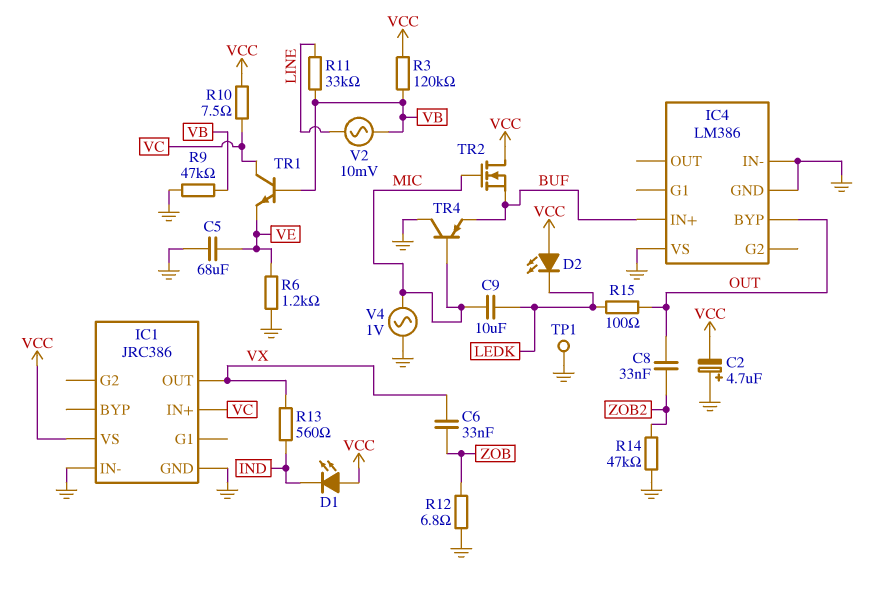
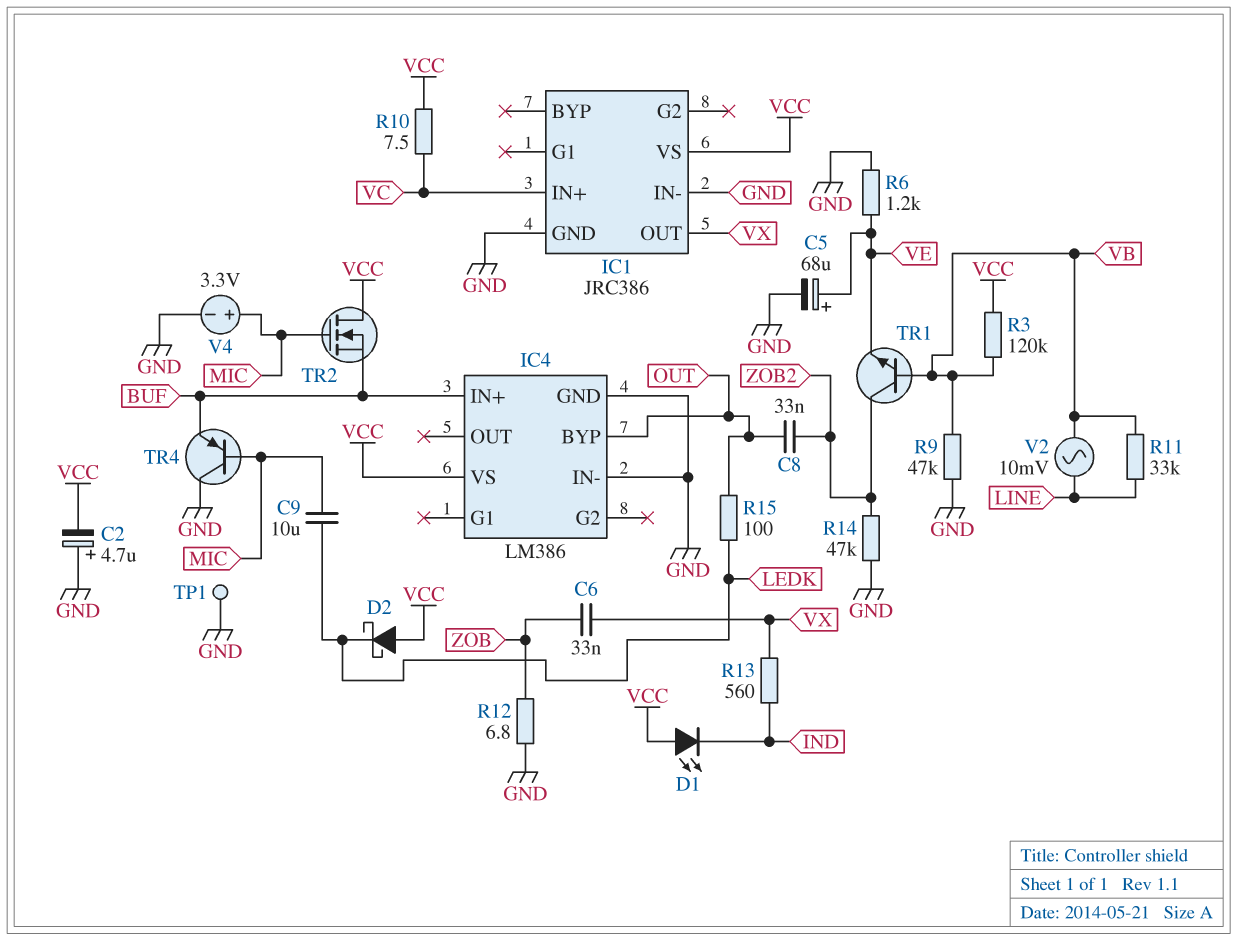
C5: 68uF (GND, VE) -> 68uF (plus VE, minus GND)
D2: LED (A VCC, K LEDK) -> schottky (A VCC, K LEDK)
IC4 pin VS: GND -> VCC
TR1: NPN (B VB, C VC, E VE) -> NPN (B VB, C ZOB2, E VE)
V4: AC 1V (GND, MIC) -> 3.3V (plus MIC, minus GND)

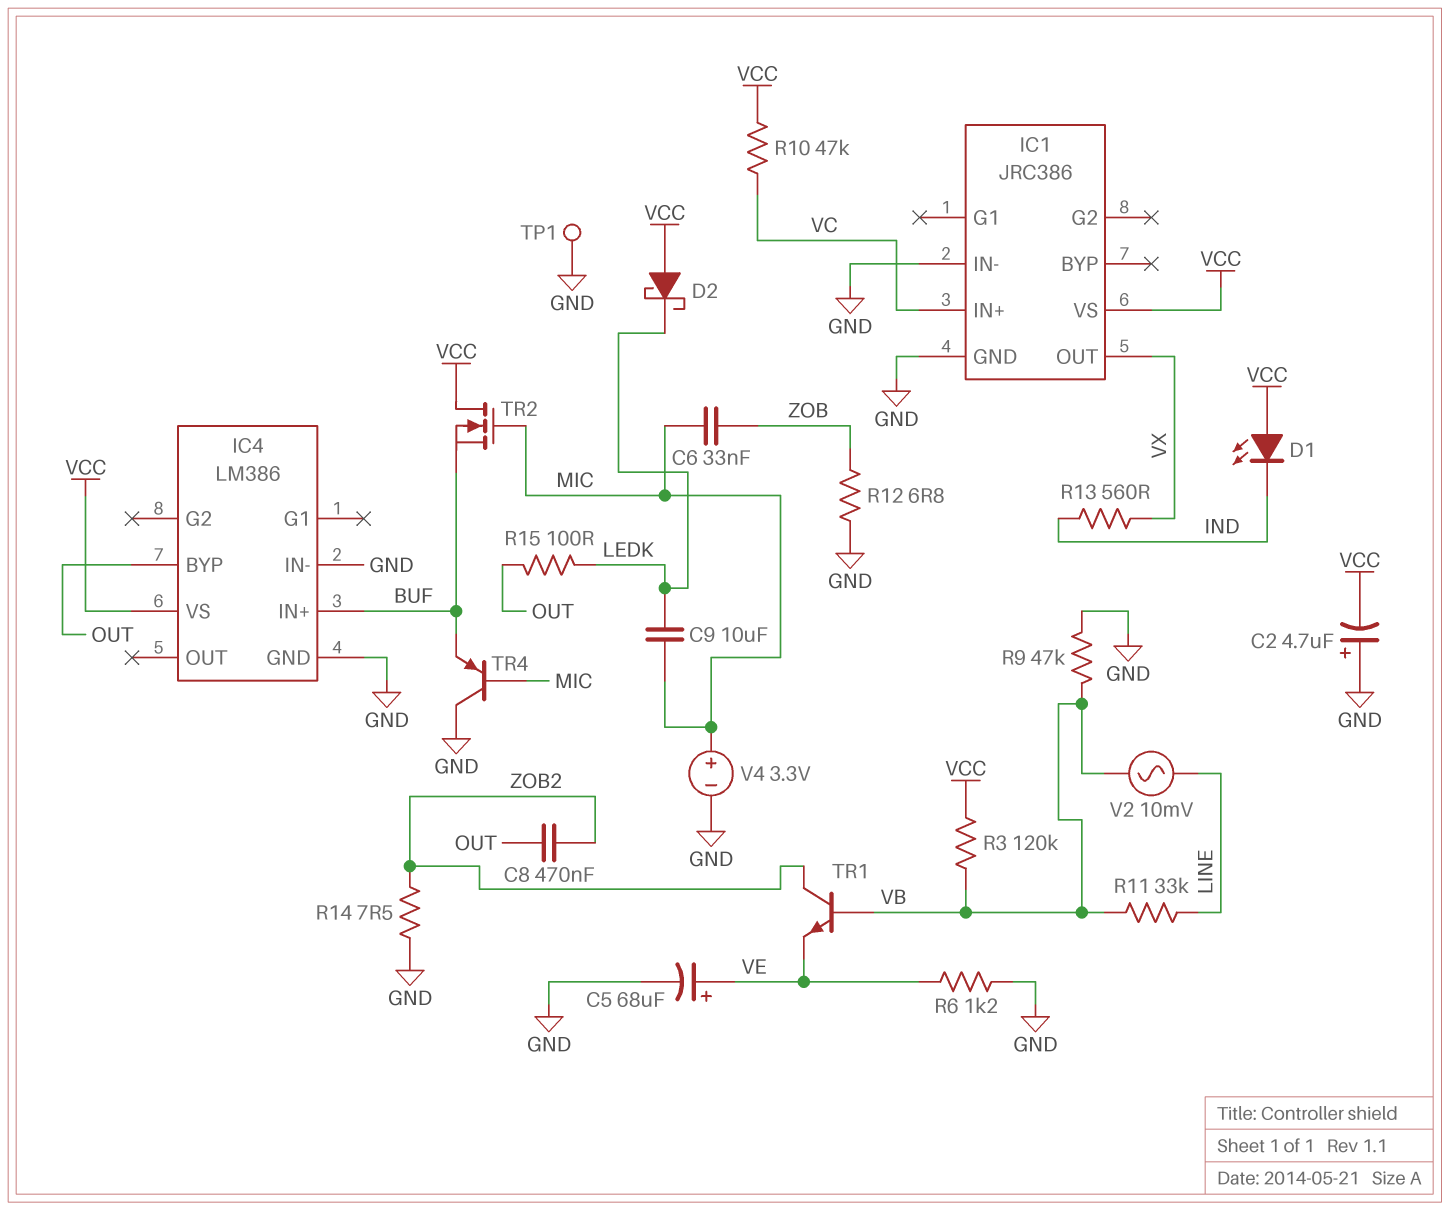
C6: 33nF (VX, ZOB) -> 33nF (MIC, ZOB)
C8: 33nF (OUT, ZOB2) -> 470nF (OUT, ZOB2)
R10: 7.5 (VC, VCC) -> 47k (VC, VCC)
R14: 47k (GND, ZOB2) -> 7.5 (GND, ZOB2)

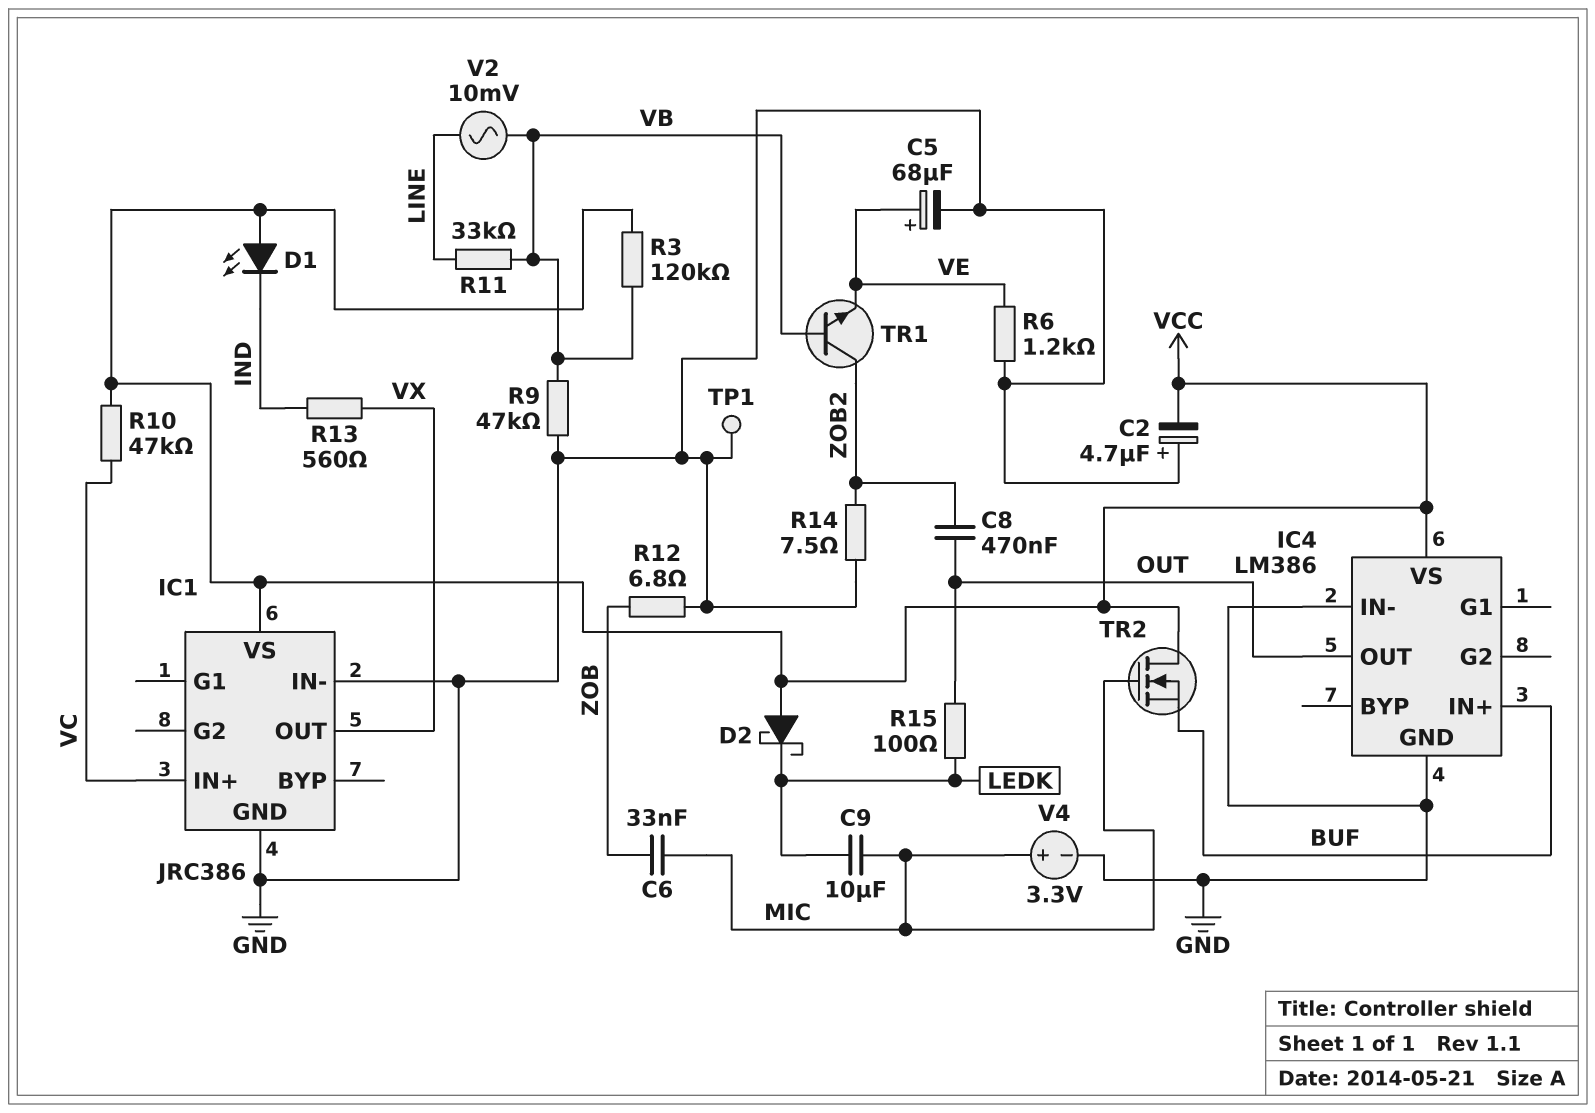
IC4 pin BYP: OUT -> none
IC4 pin OUT: none -> OUT
TR4: PNP (B MIC, C GND, E BUF) -> none

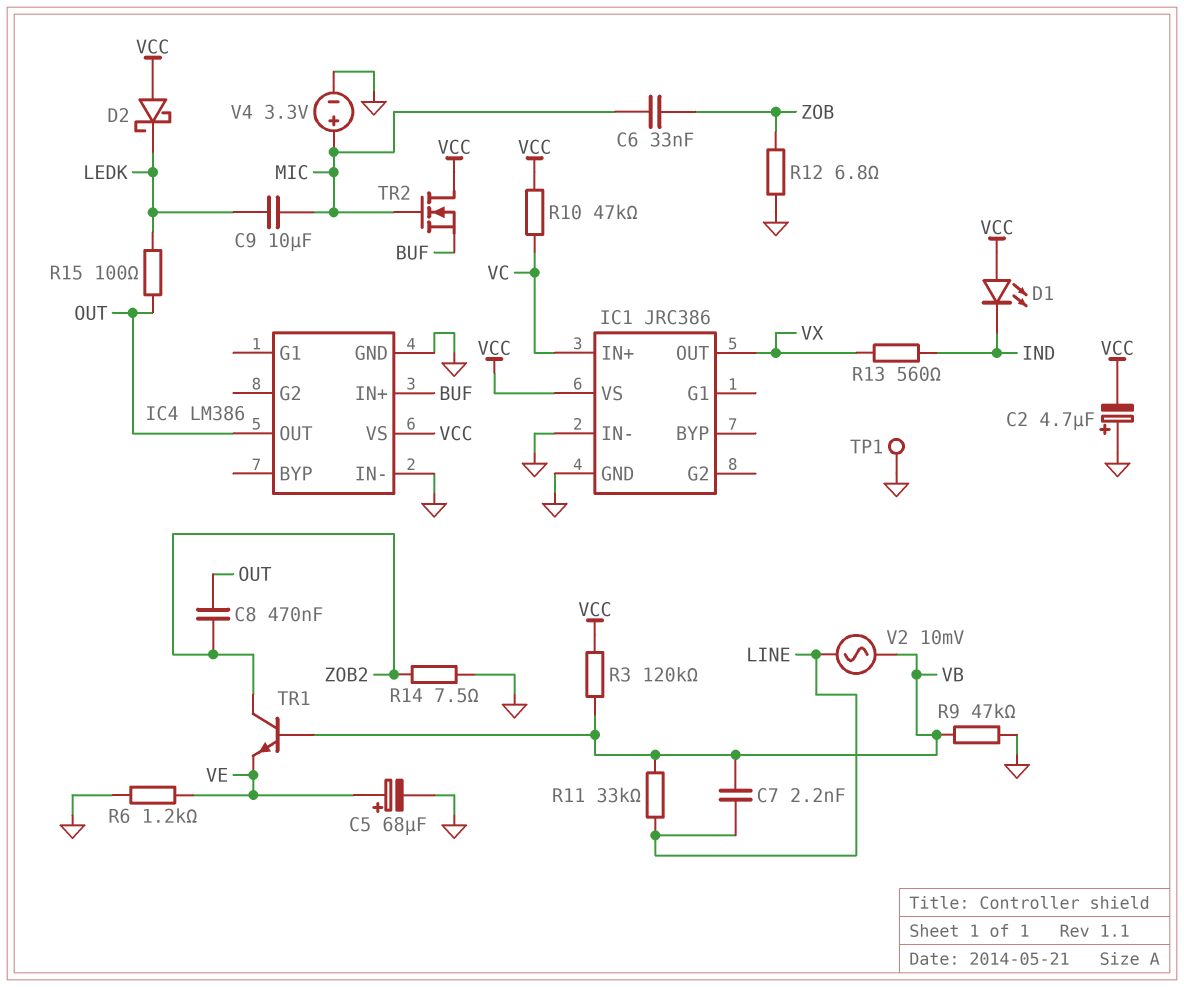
C7: none -> 2.2nF (LINE, VB)

